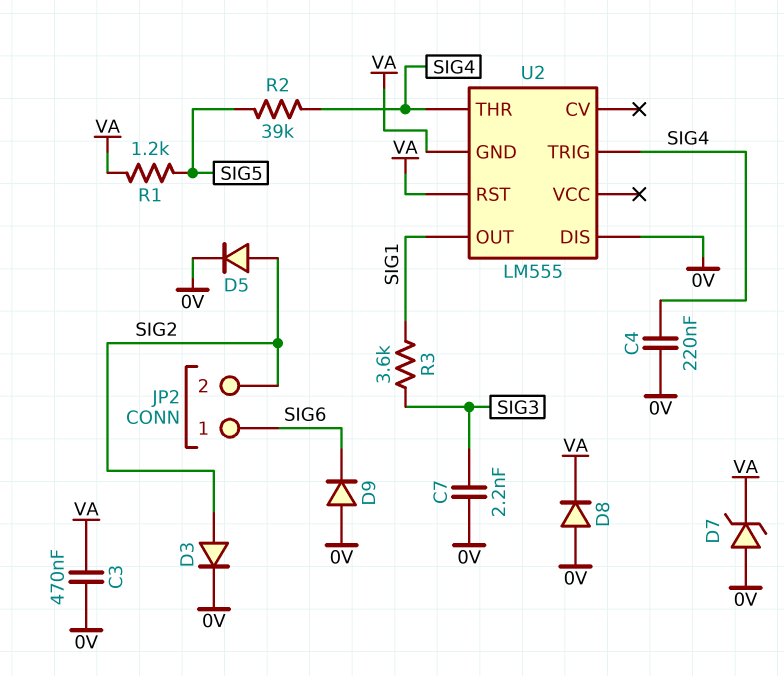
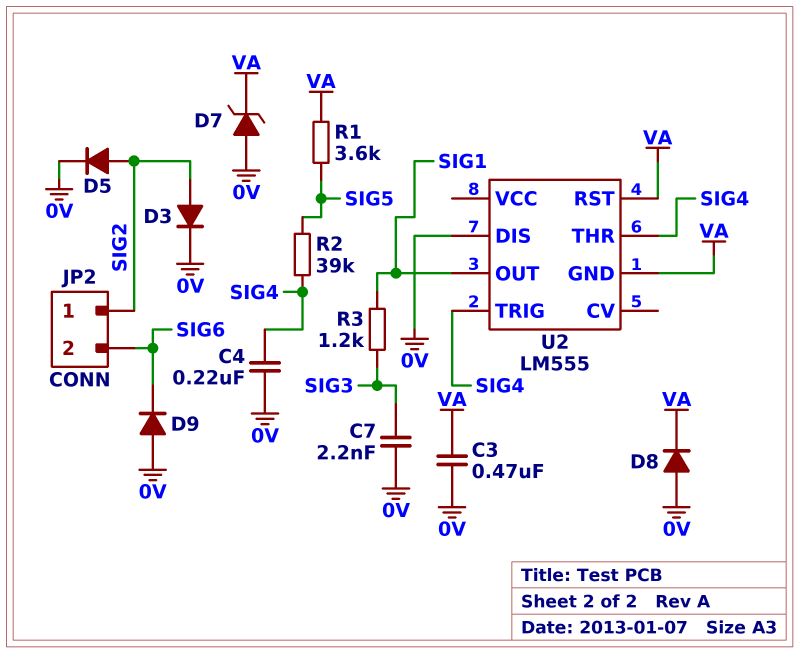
JP2 pin 1: SIG6 -> SIG2
JP2 pin 2: SIG2 -> SIG6
R1: 1.2k (SIG5, VA) -> 3.6k (SIG5, VA)
R3: 3.6k (SIG1, SIG3) -> 1.2k (SIG1, SIG3)

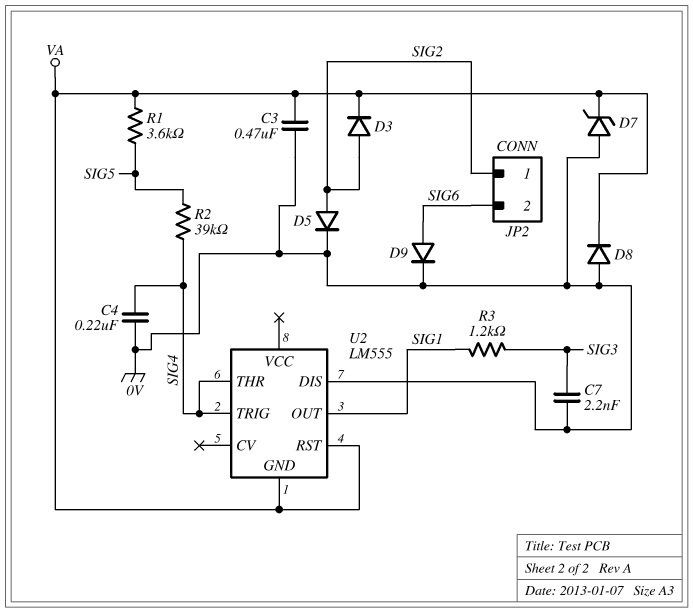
D3: diode (A SIG2, K 0V) -> diode (A SIG2, K VA)
D9: diode (A 0V, K SIG6) -> diode (A SIG6, K 0V)

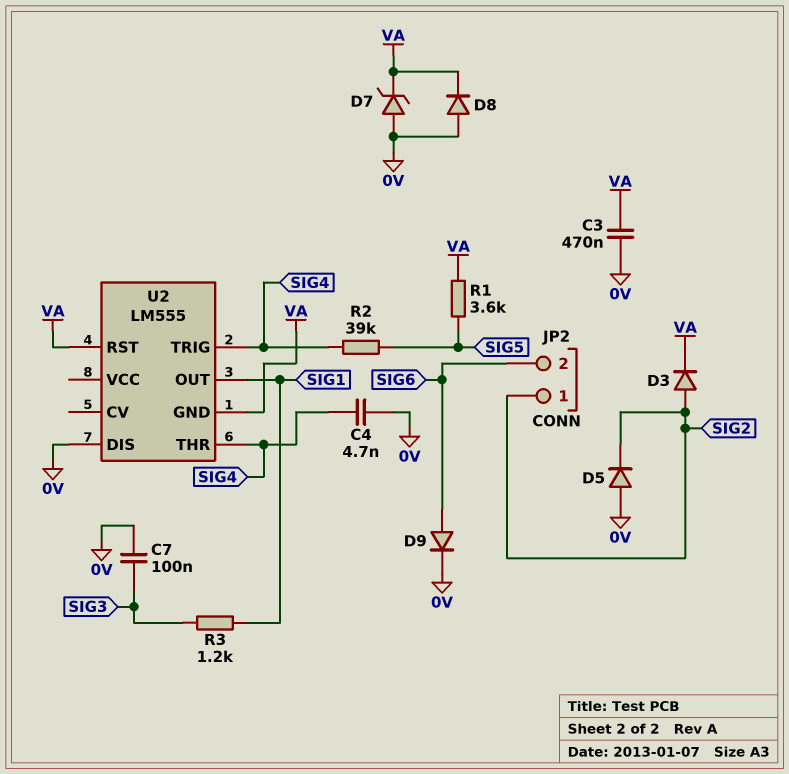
C4: 220nF (0V, SIG4) -> 4.7nF (0V, SIG4)
C7: 2.2nF (0V, SIG3) -> 100nF (0V, SIG3)
D5: diode (A SIG2, K 0V) -> diode (A 0V, K SIG2)

